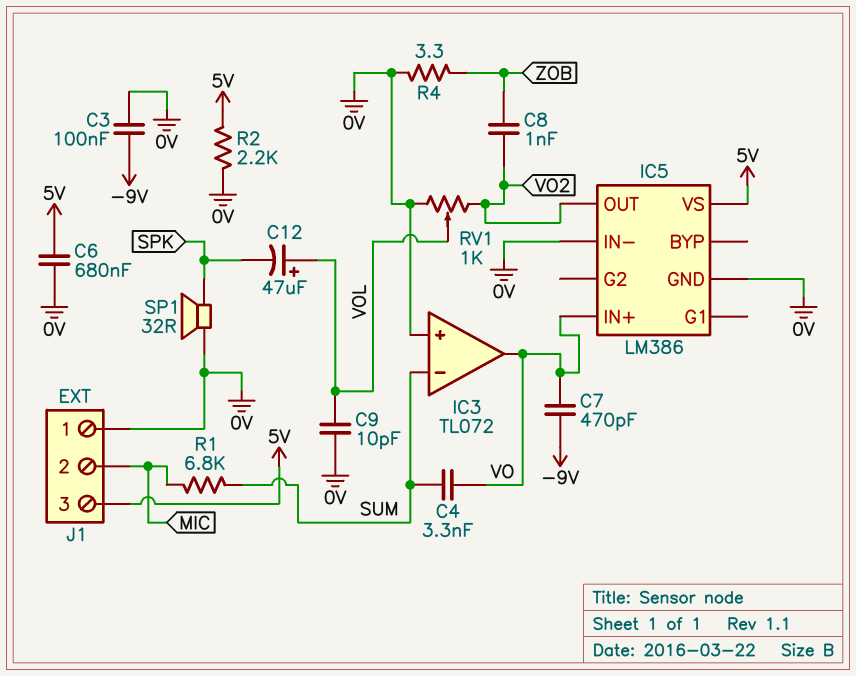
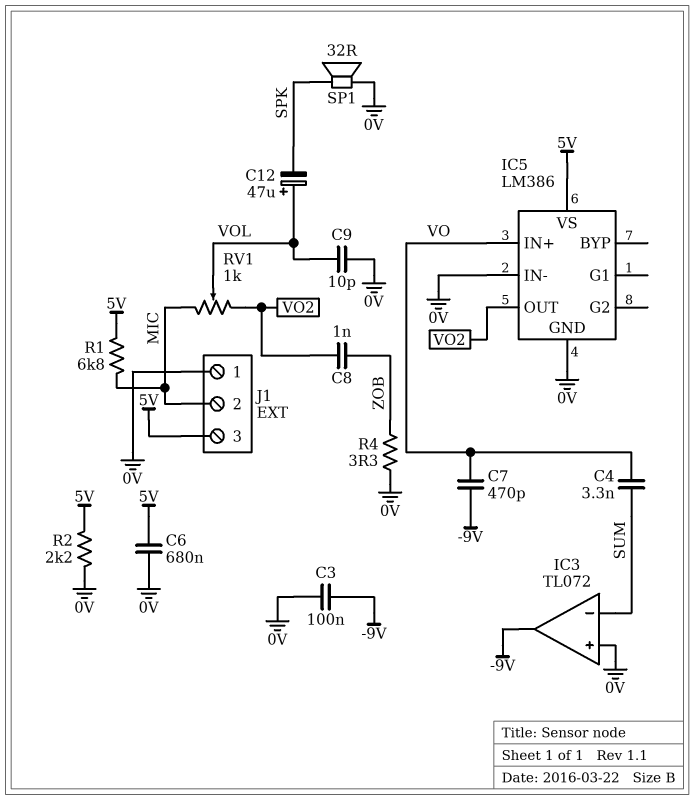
IC3 pin out: VO -> -9V
R1: 6.8k (MIC, SUM) -> 6.8k (5V, MIC)
RV1: 1k (0V, VO2, wiper VOL) -> 1k (MIC, VO2, wiper VOL)

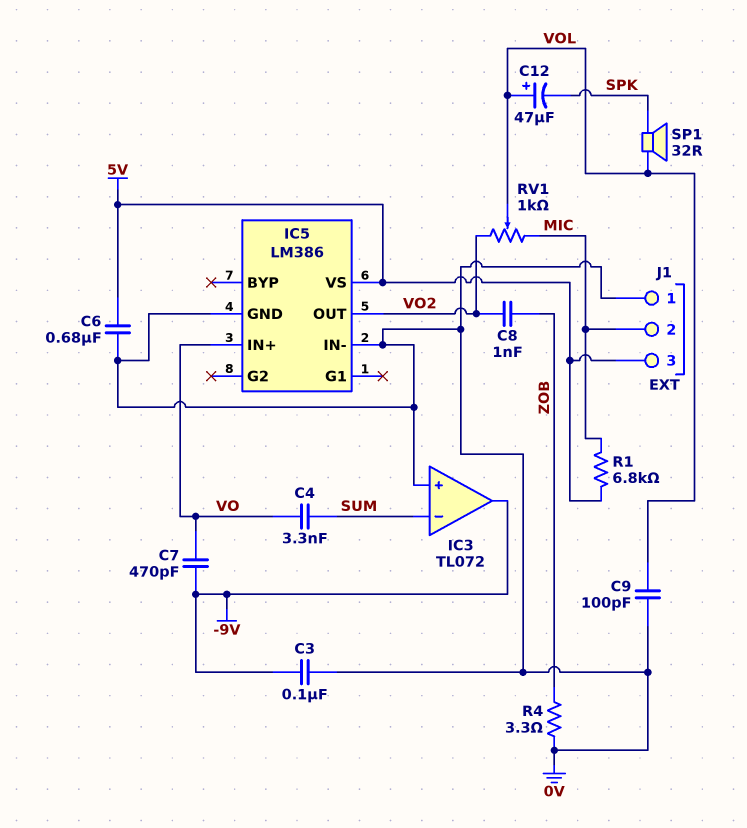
C9: 10pF (0V, VOL) -> 100pF (0V, VOL)
R2: 2.2k (0V, 5V) -> none
SP1: speaker 32R (0V, SPK) -> speaker 32R (SPK, VOL)

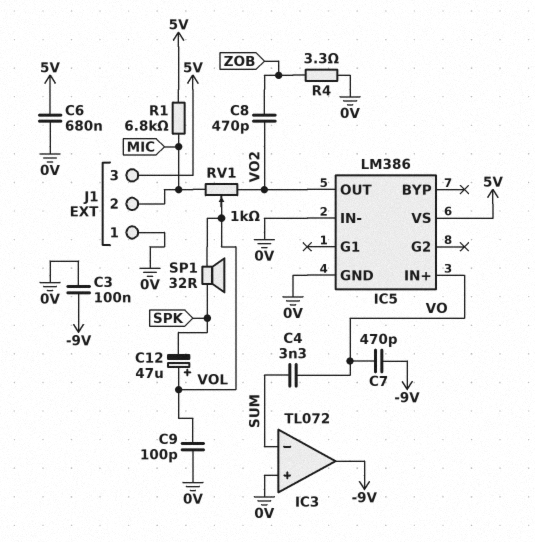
C8: 1nF (VO2, ZOB) -> 470pF (VO2, ZOB)

